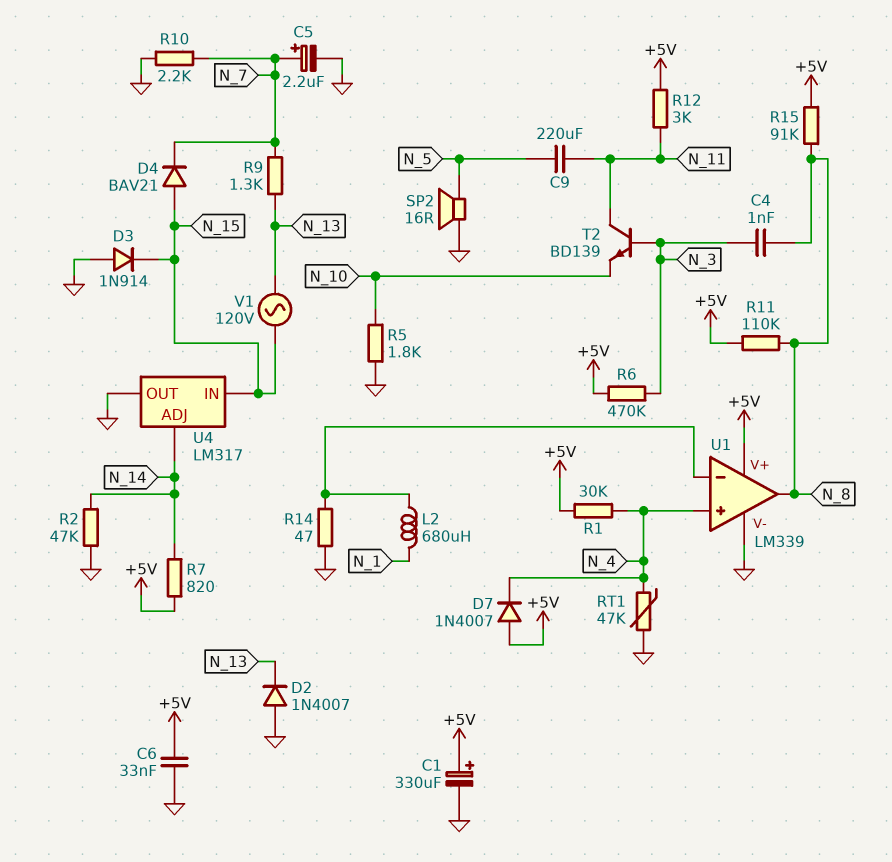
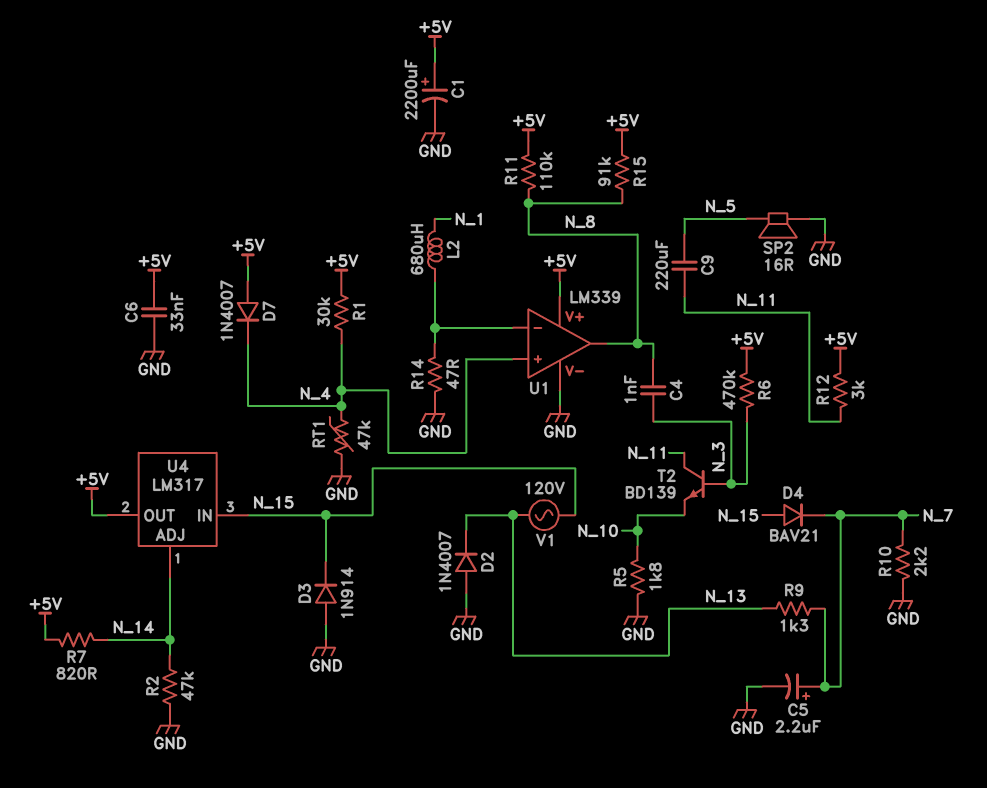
C1: 330uF (plus +5V, minus GND) -> 2200uF (plus +5V, minus GND)
U4 pin OUT: GND -> +5V

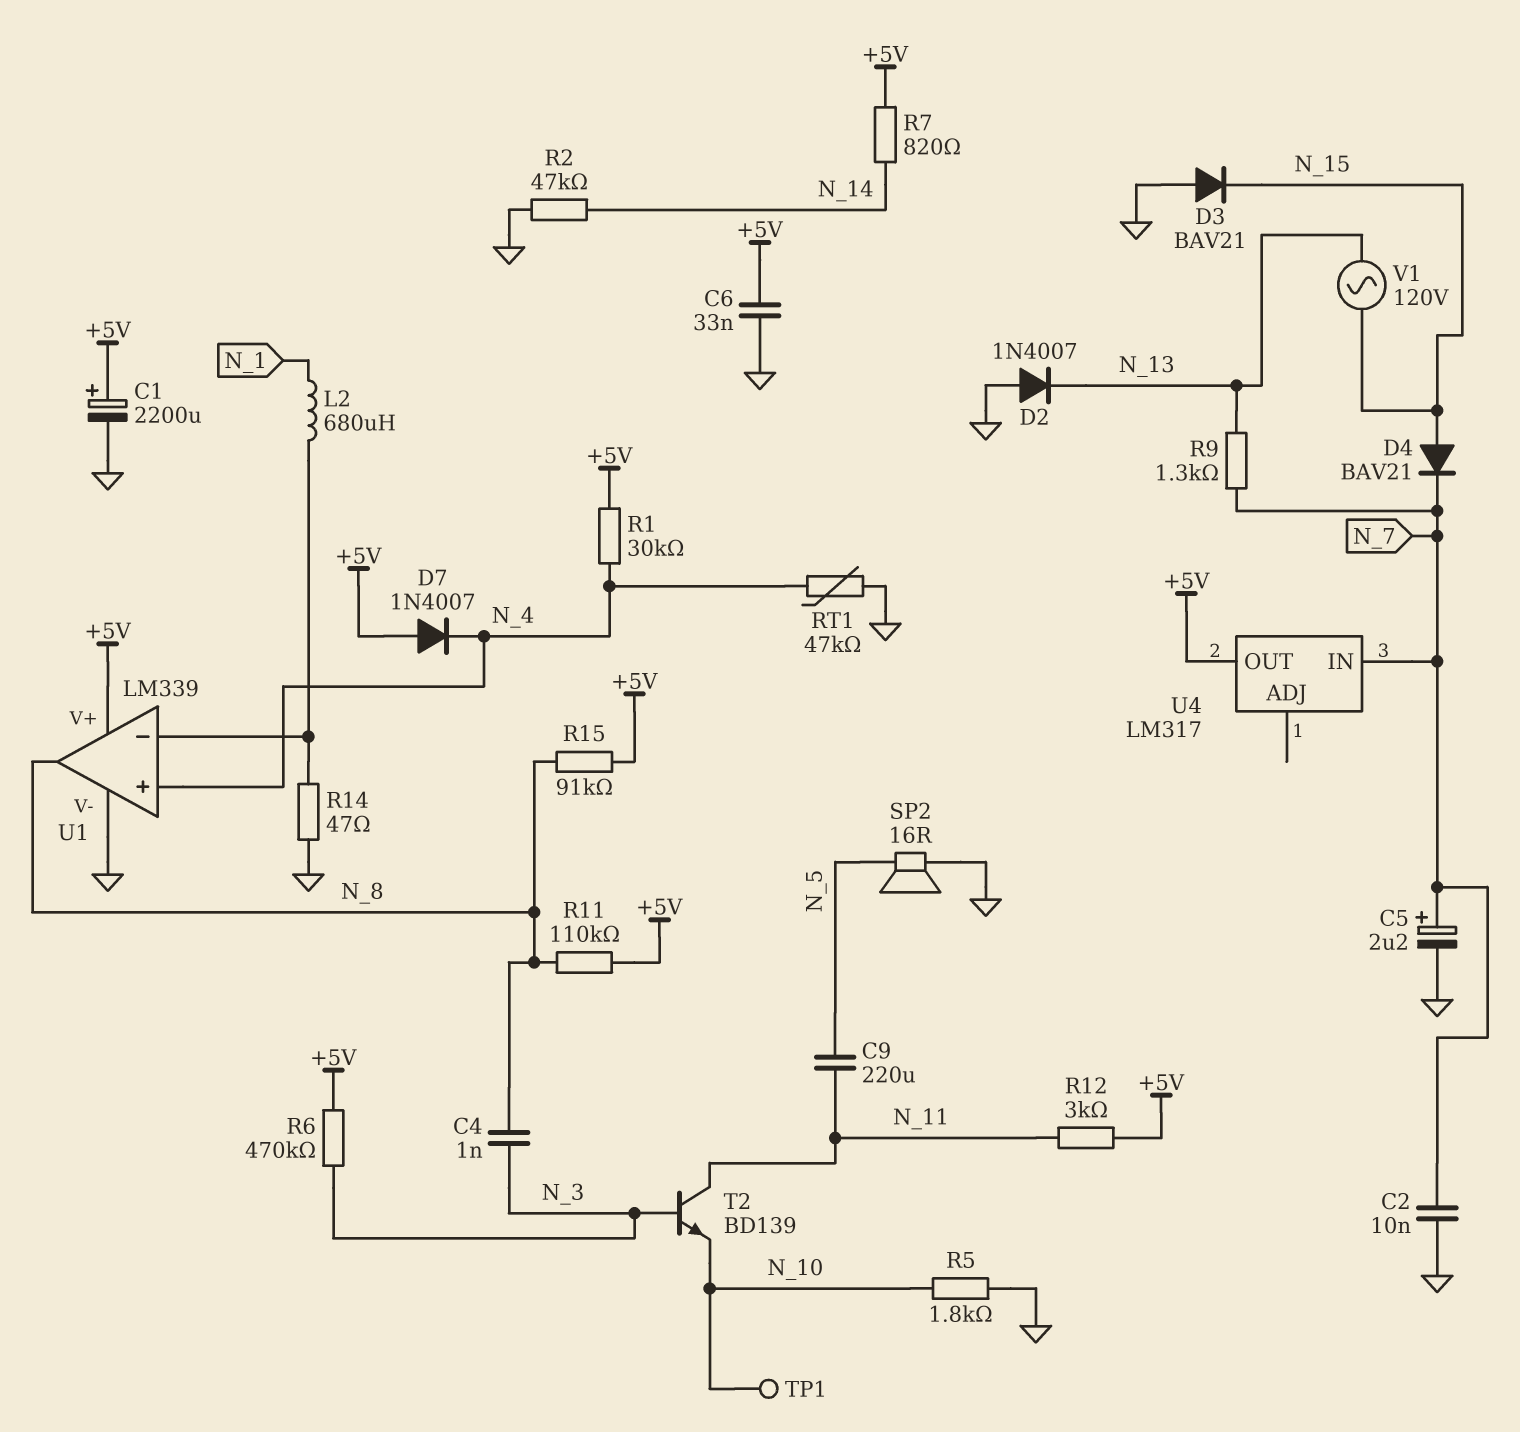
C2: none -> 10nF (GND, N_7)
D3: diode 1N914 (A GND, K N_15) -> diode BAV21 (A GND, K N_15)
R10: 2.2k (GND, N_7) -> none
TP1: none -> test point (N_10)
U4 pin ADJ: N_14 -> none
U4 pin IN: N_15 -> N_7

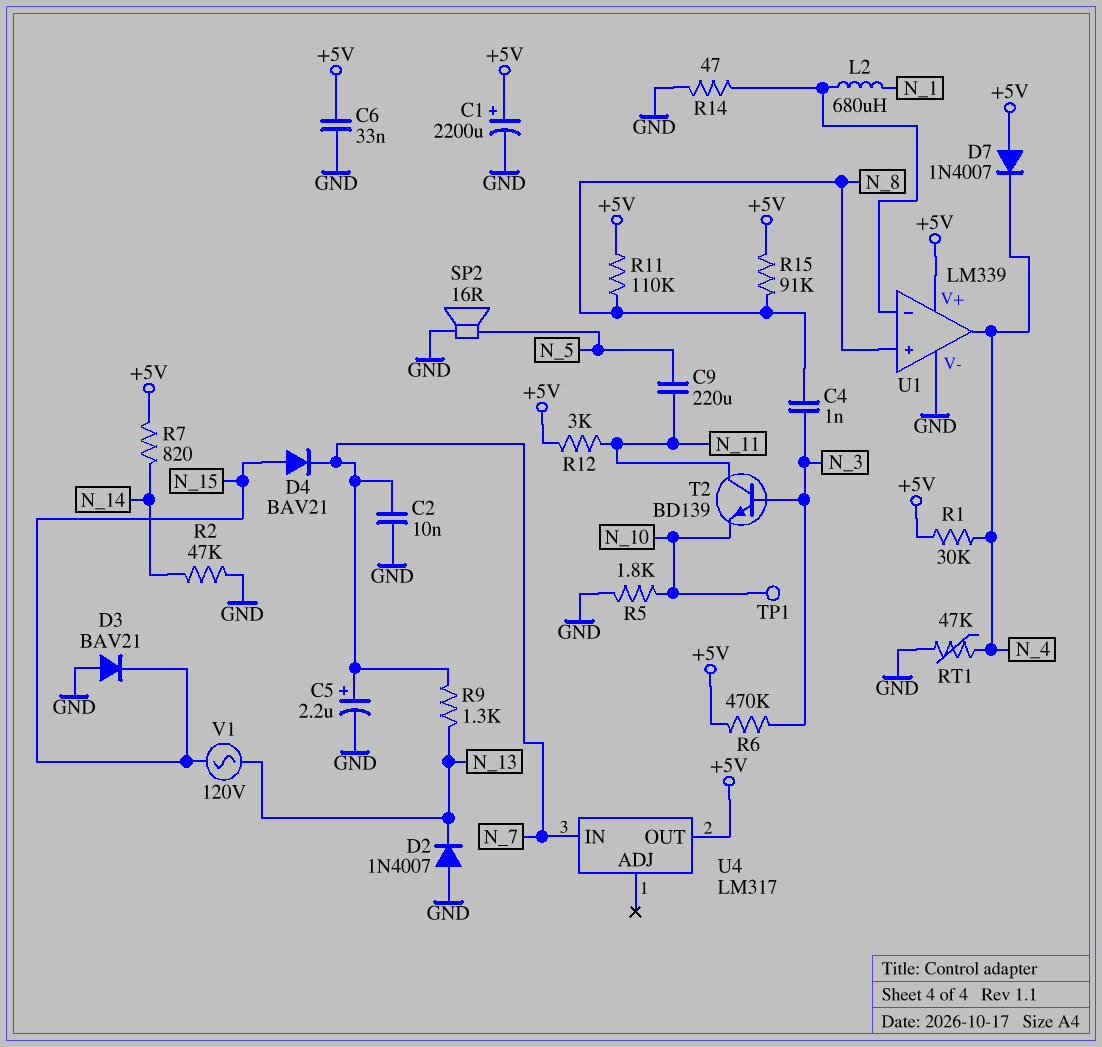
U1 pin in+: N_4 -> N_8
U1 pin out: N_8 -> N_4

